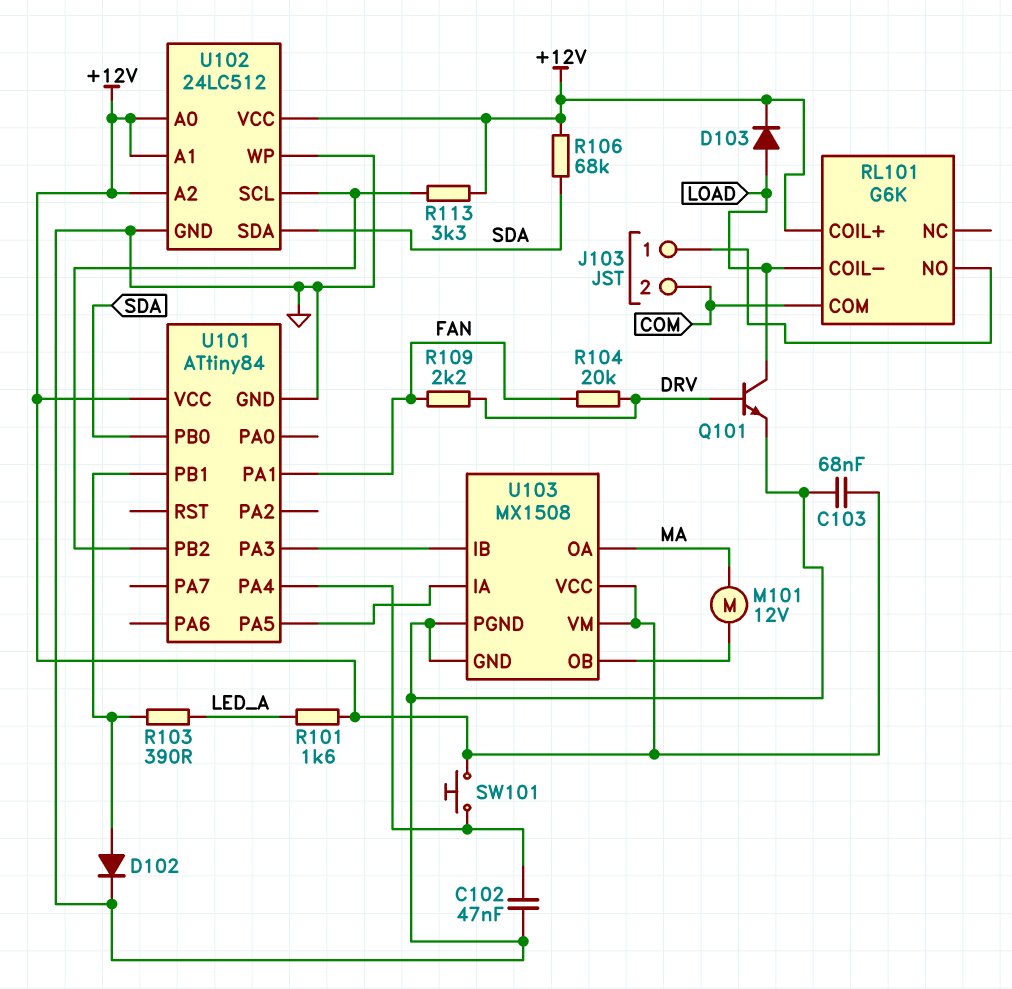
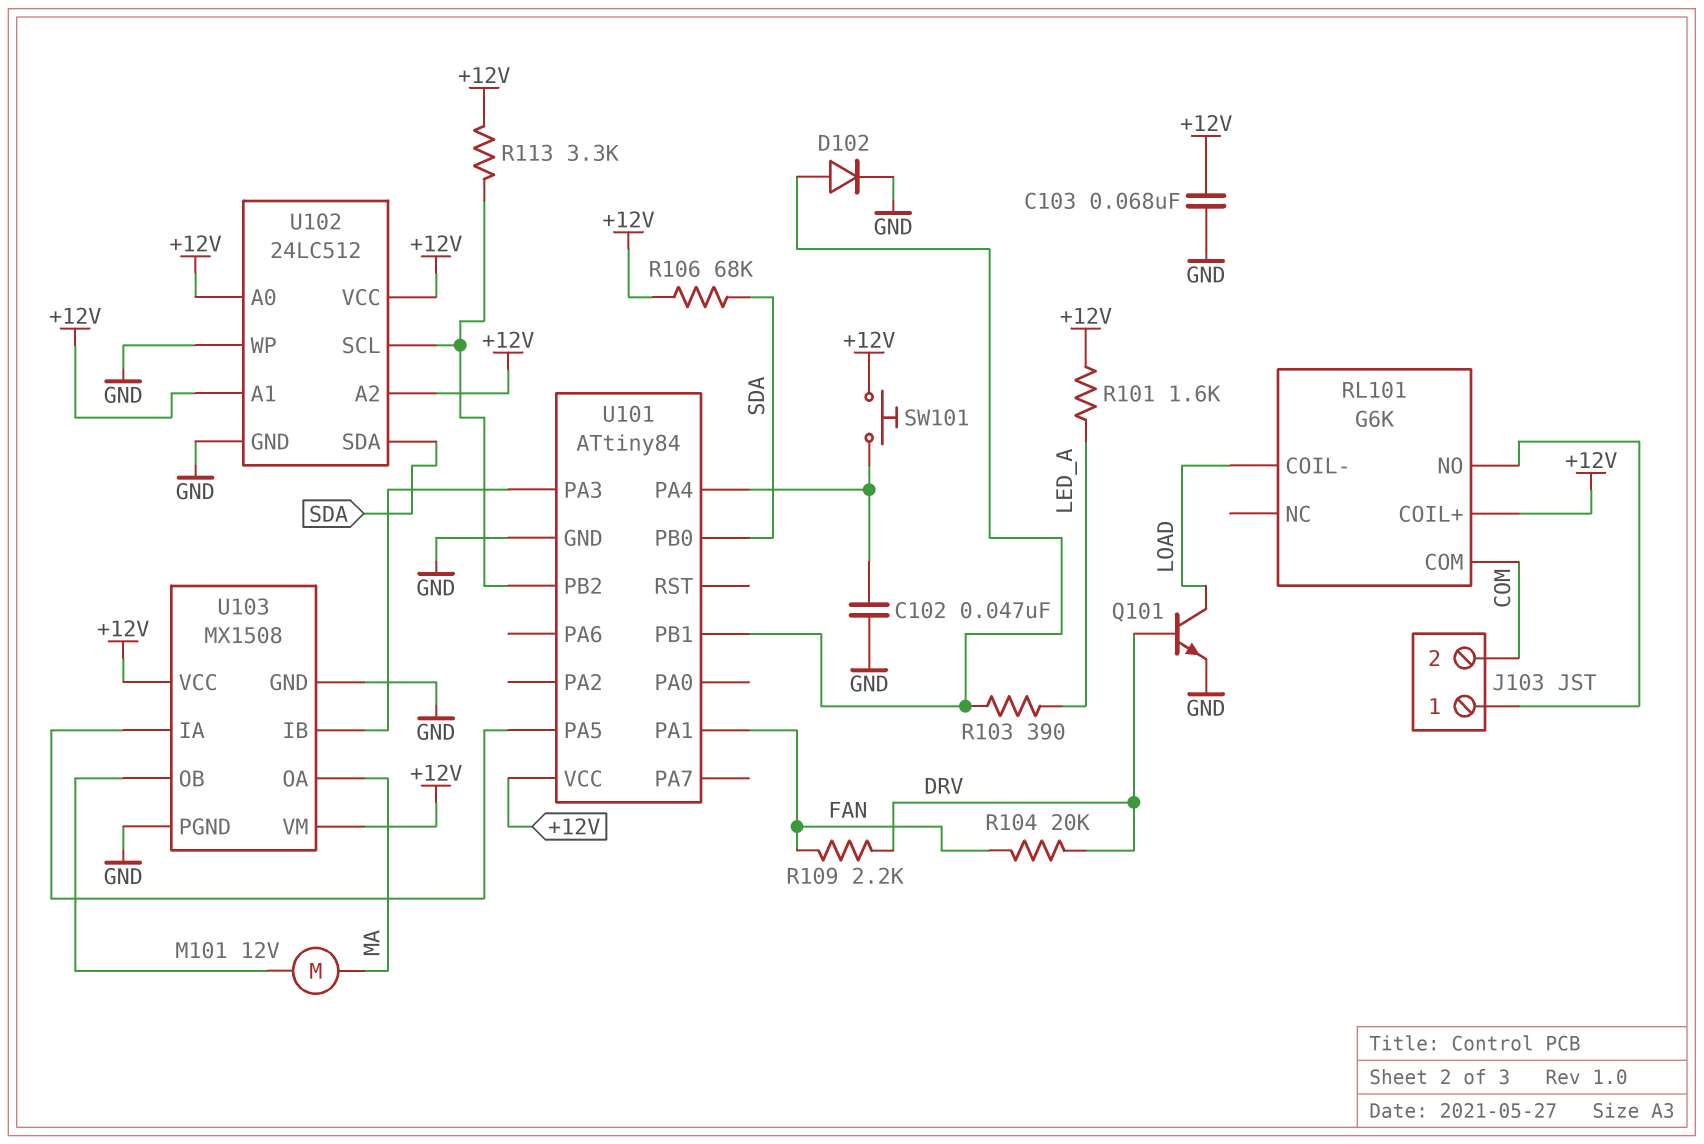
D103: diode (A LOAD, K +12V) -> none

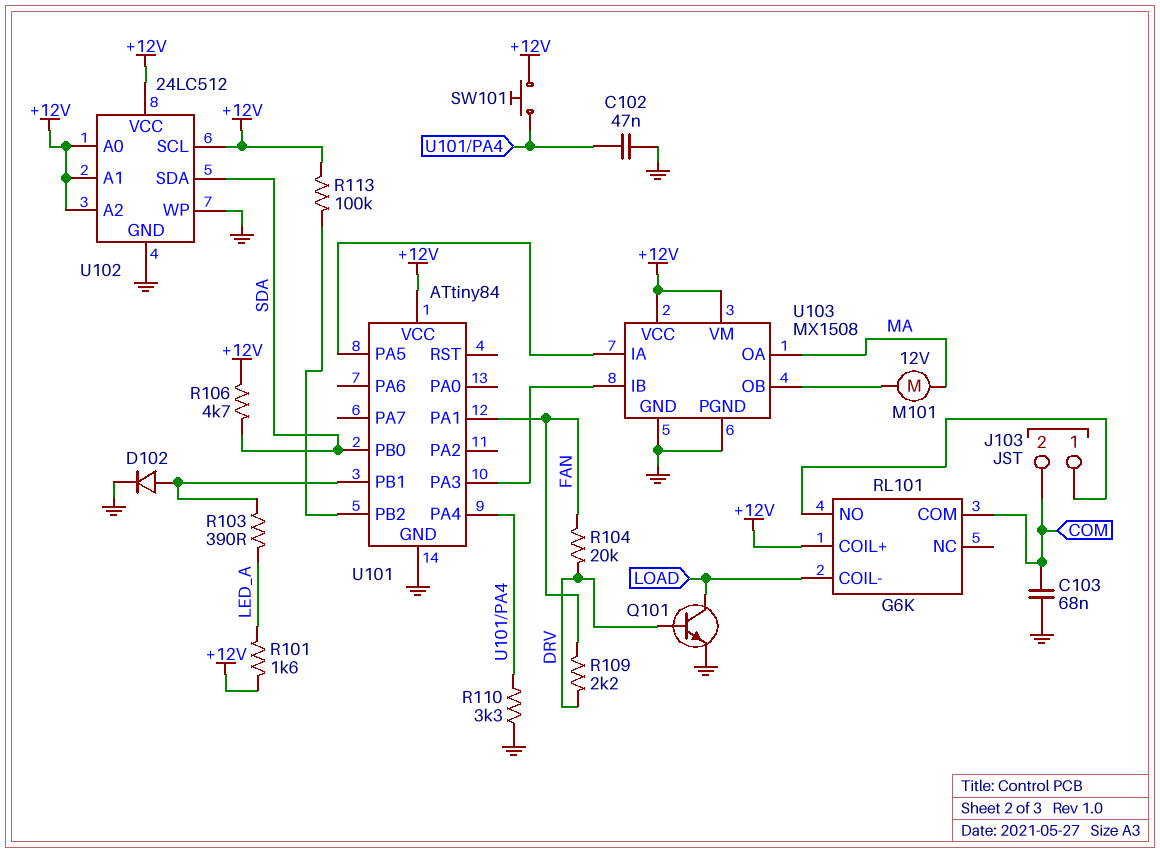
C103: 68nF (+12V, GND) -> 68nF (COM, GND)
R106: 68k (+12V, SDA) -> 4.7k (+12V, SDA)
R110: none -> 3.3k (GND, U101/PA4)
R113: 3.3k (+12V, U101/PB2) -> 100k (+12V, U101/PB2)
U102 pin SCL: U101/PB2 -> +12V

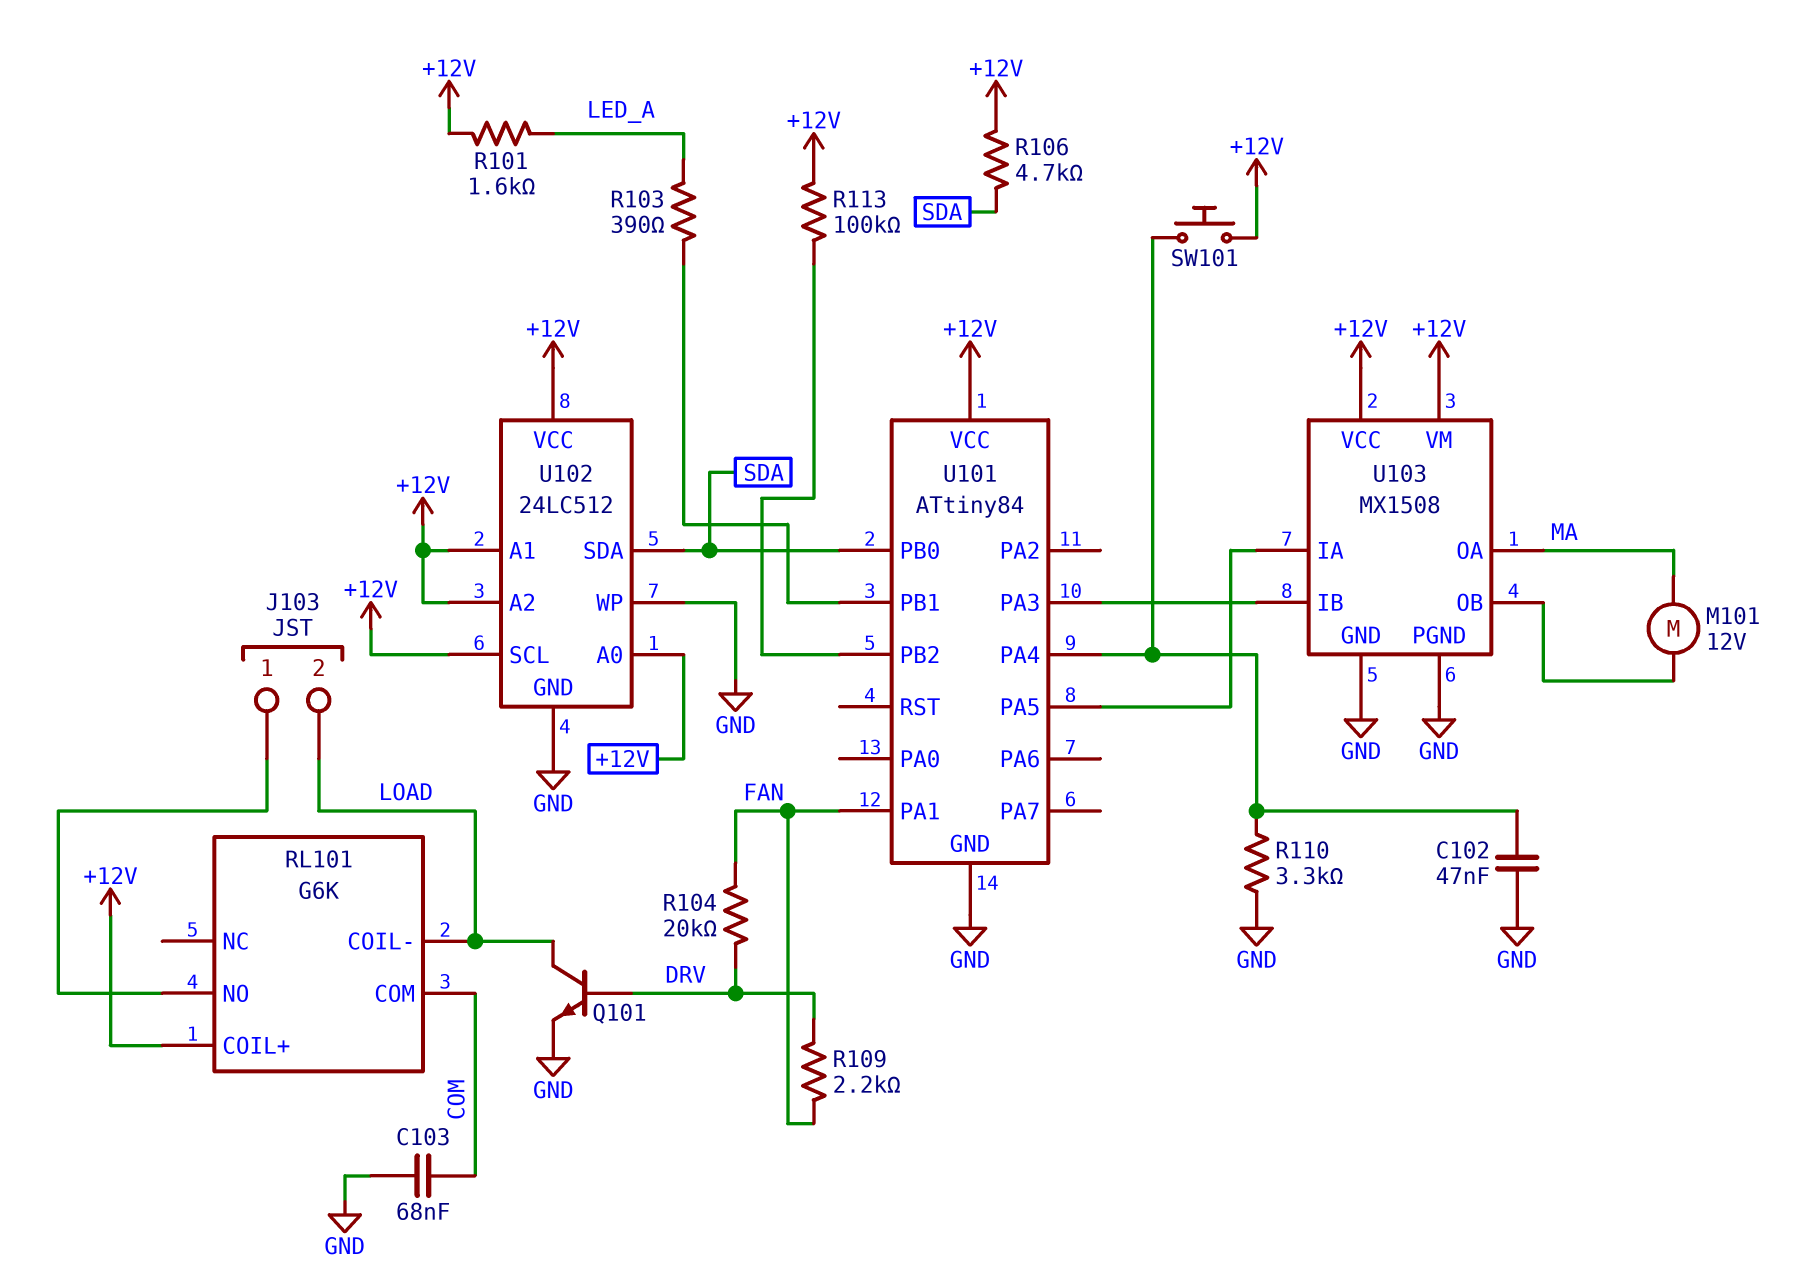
D102: diode (A U101/PB1, K GND) -> none
J103 pin 2: COM -> LOAD

